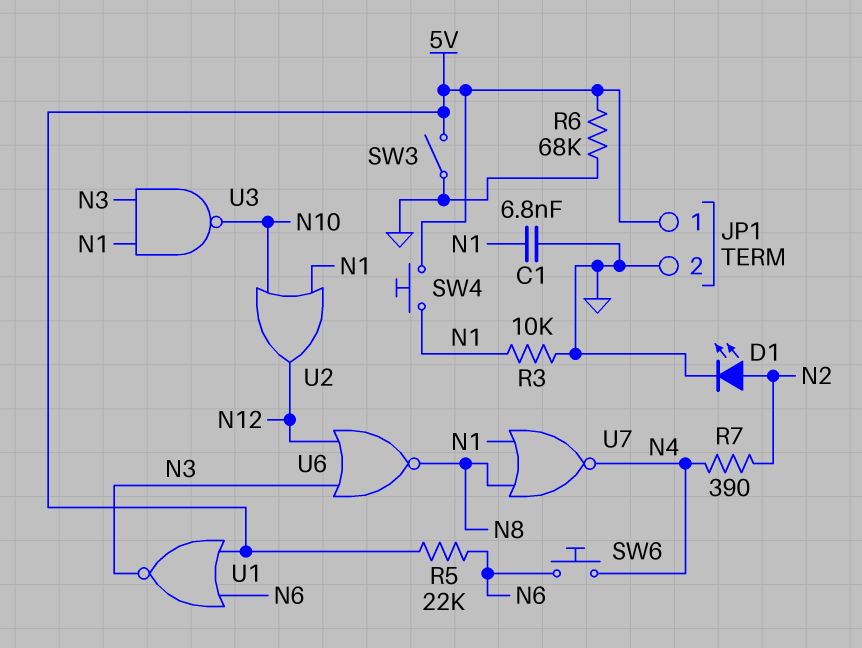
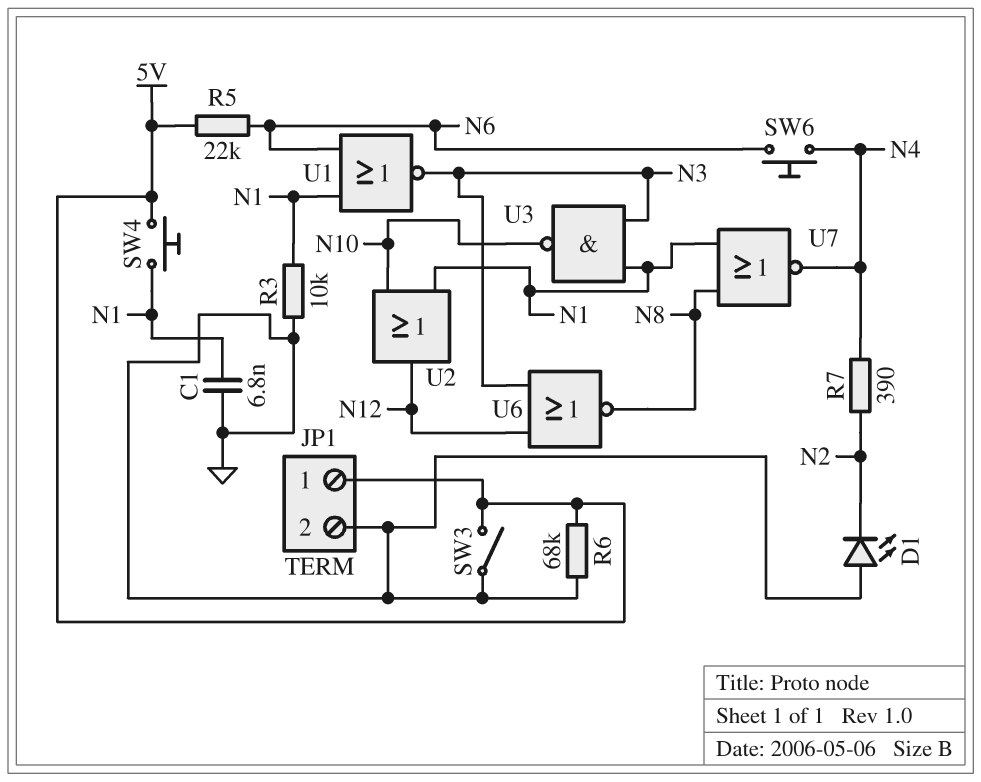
D1: LED (A N2, K GND) -> LED (A GND, K N2)
U1: NOR (in 5V, in N6, out N3) -> NOR (in N1, in N6, out N3)

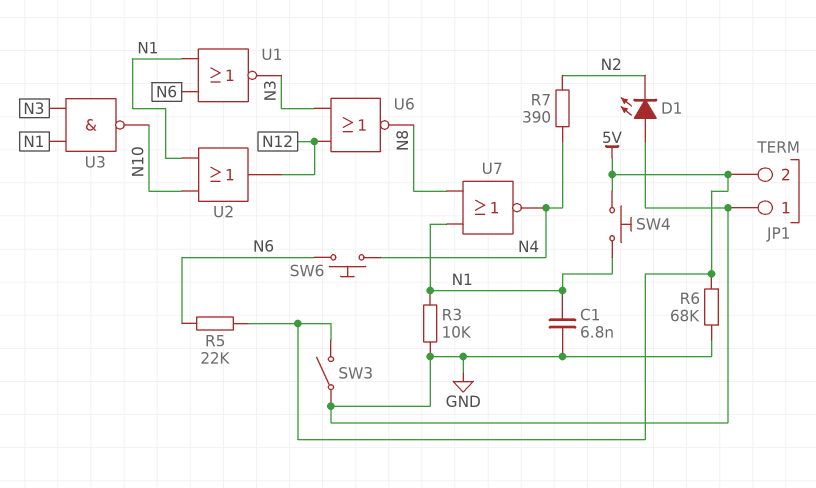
JP1 pin 1: 5V -> GND
JP1 pin 2: GND -> 5V

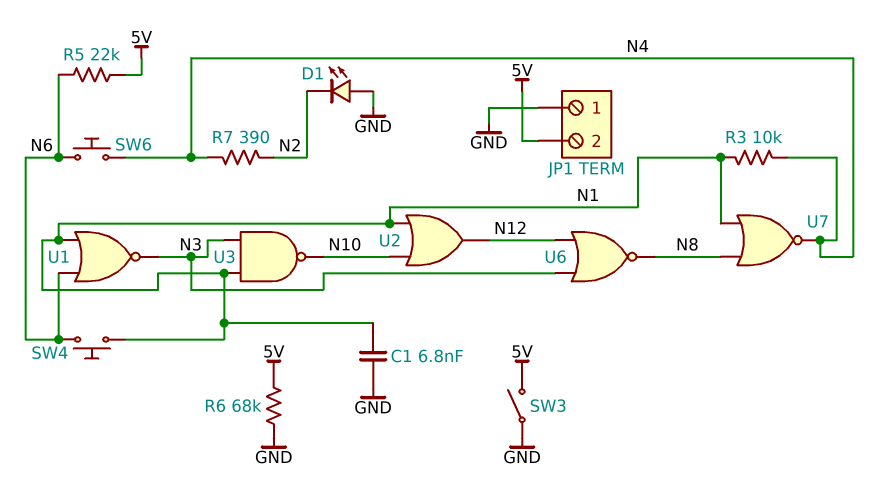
R3: 10k (GND, N1) -> 10k (N1, N4)
SW4: button (5V, N1) -> button (N1, N6)

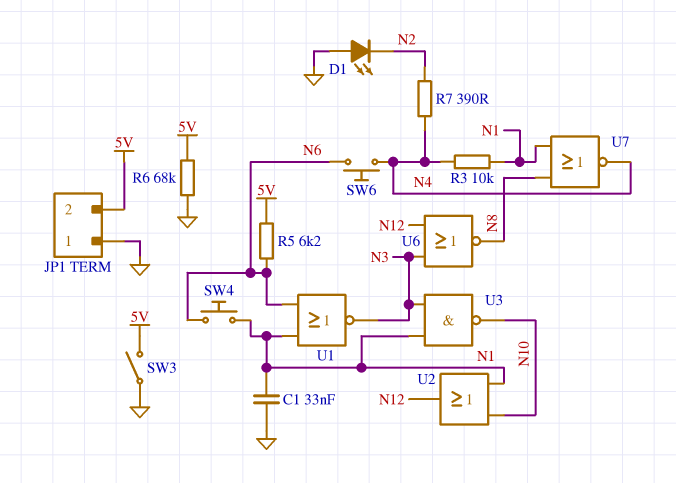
C1: 6.8nF (GND, N1) -> 33nF (GND, N1)
R5: 22k (5V, N6) -> 6.2k (5V, N6)

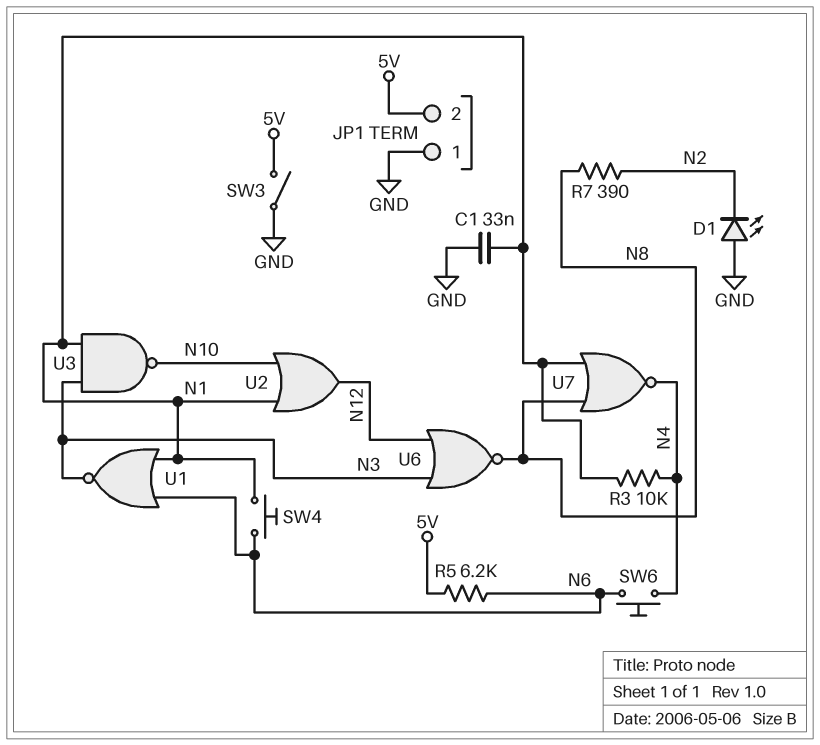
R6: 68k (5V, GND) -> none
R7: 390 (N2, N4) -> 390 (N2, N8)

